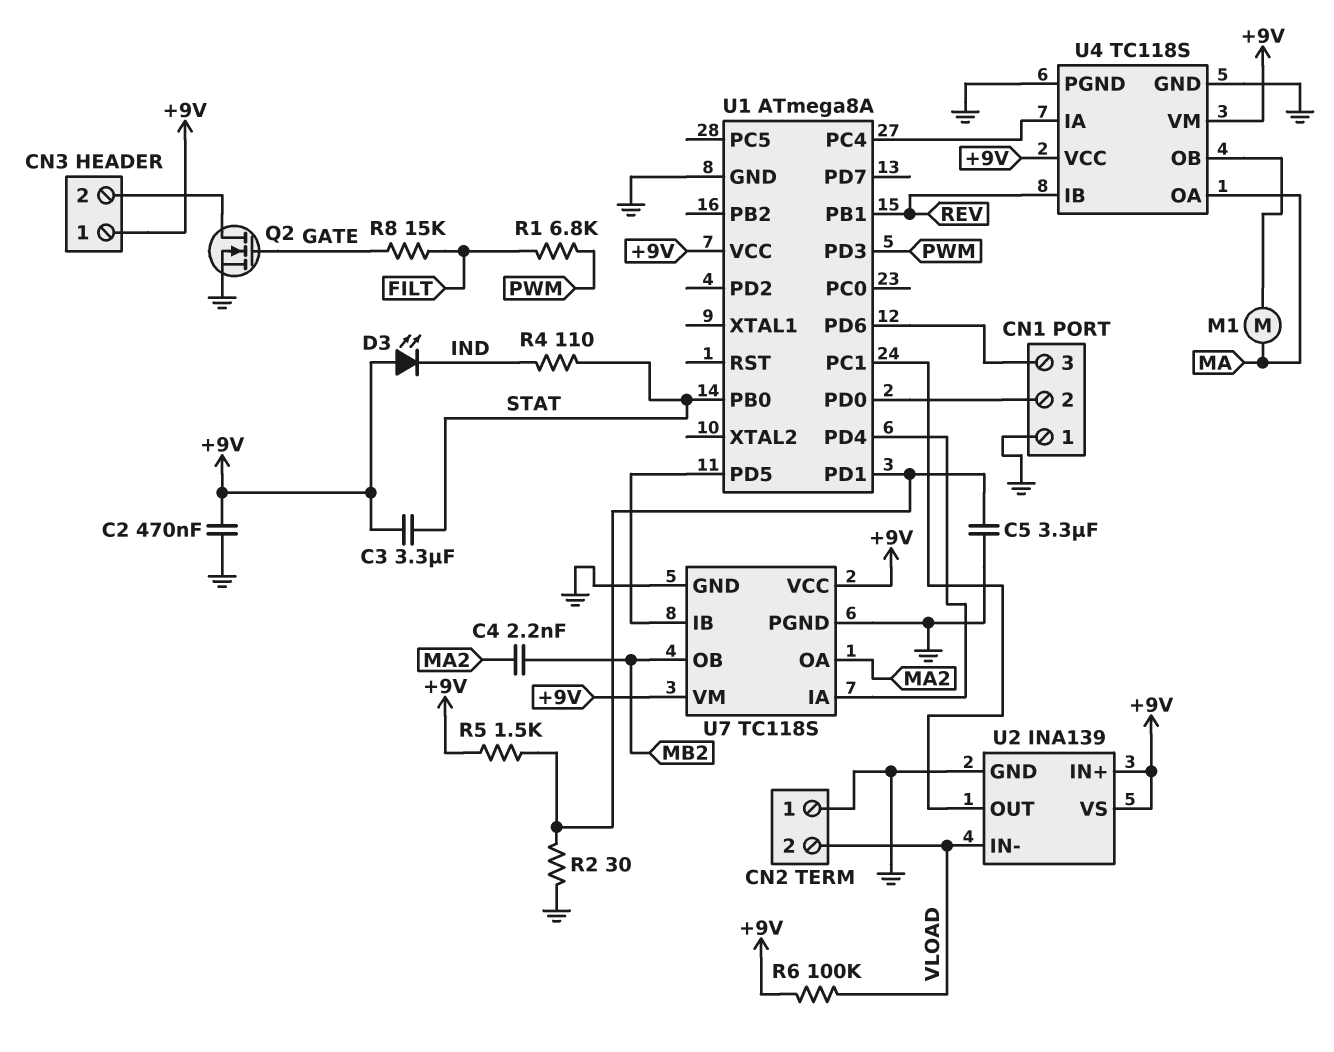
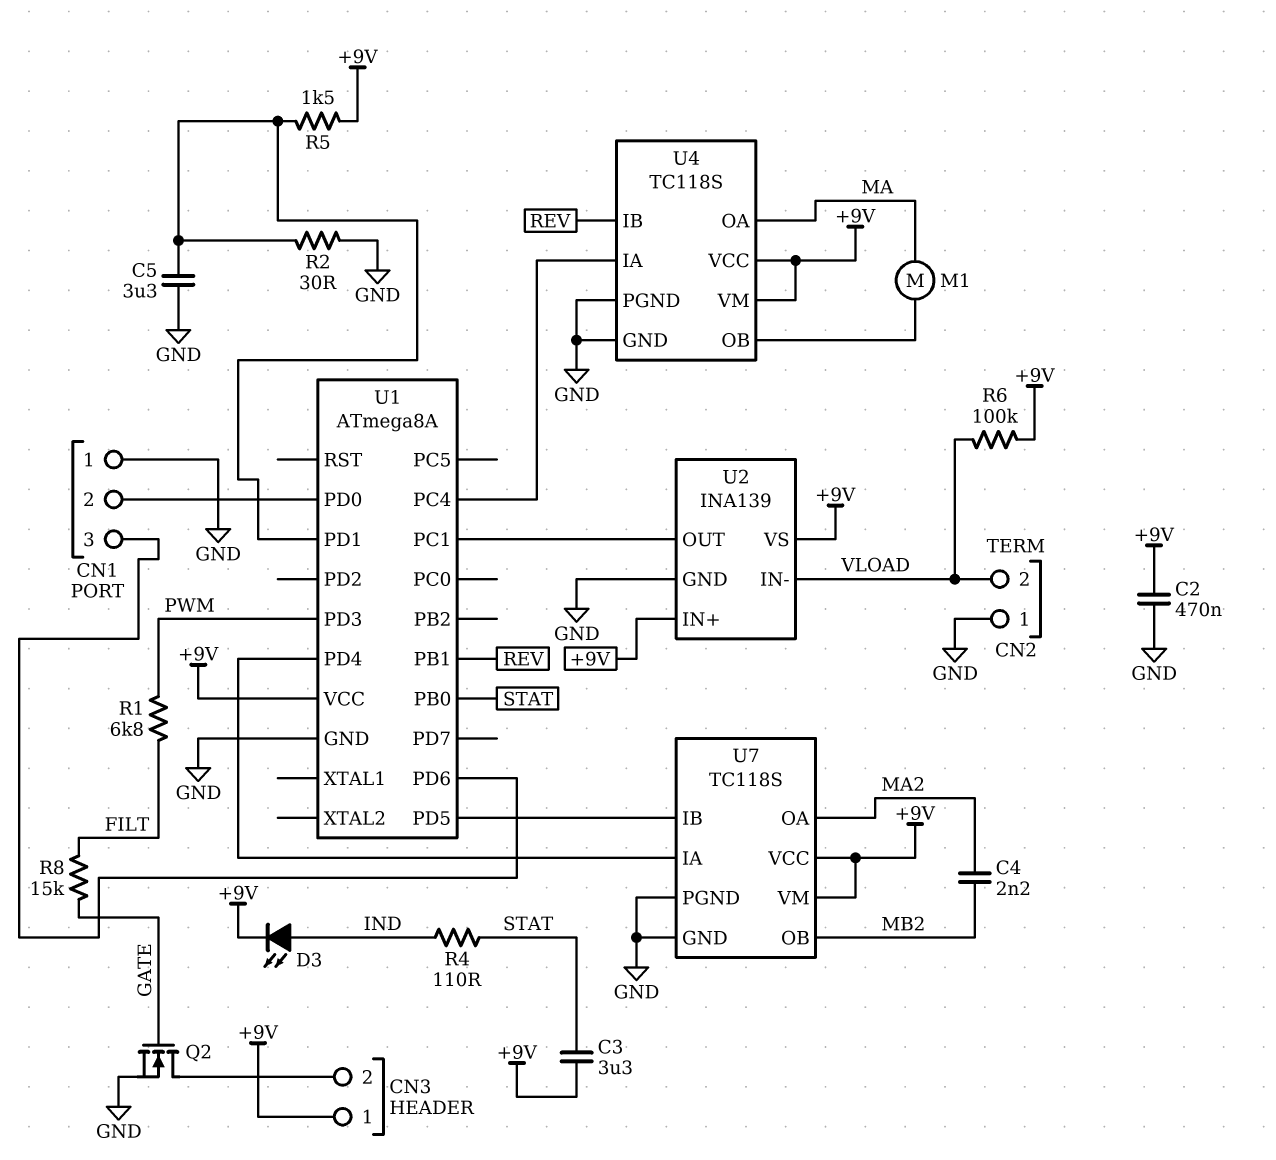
D3: LED (A +9V, K IND) -> LED (A IND, K +9V)

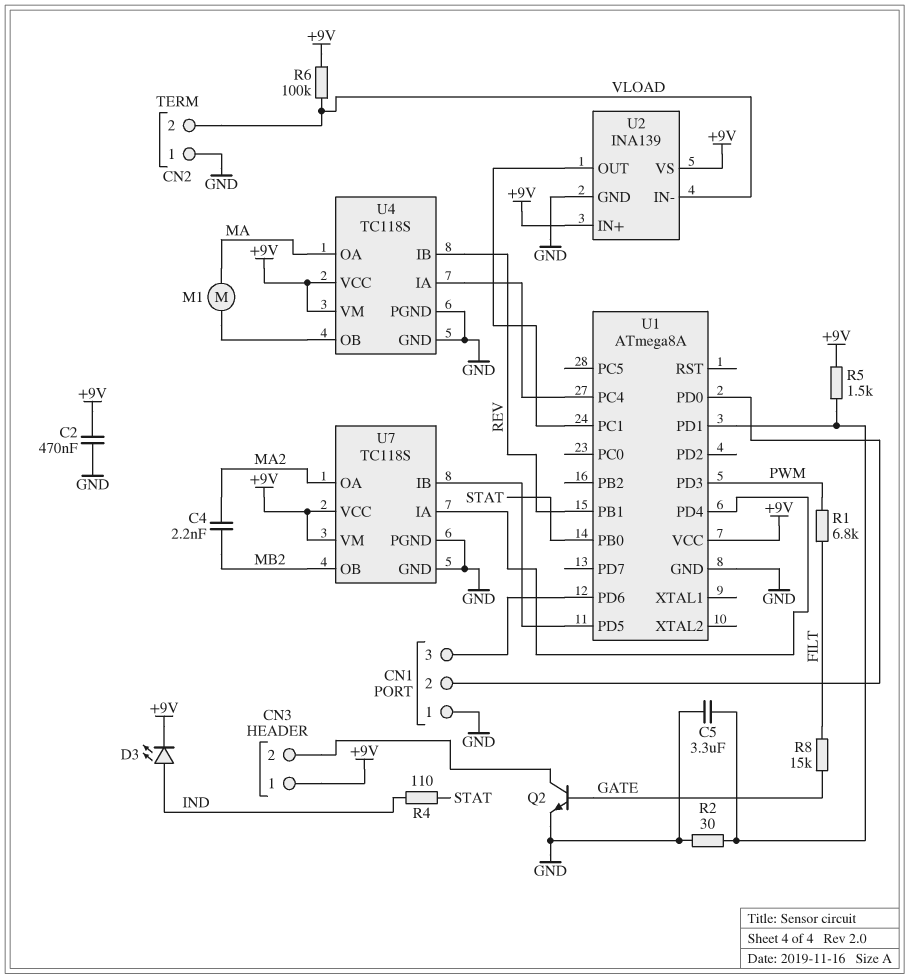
C3: 3.3uF (+9V, STAT) -> none
Q2: NMOS (G GATE, D CN3/2, S GND) -> NPN (B GATE, C CN3/2, E GND)

